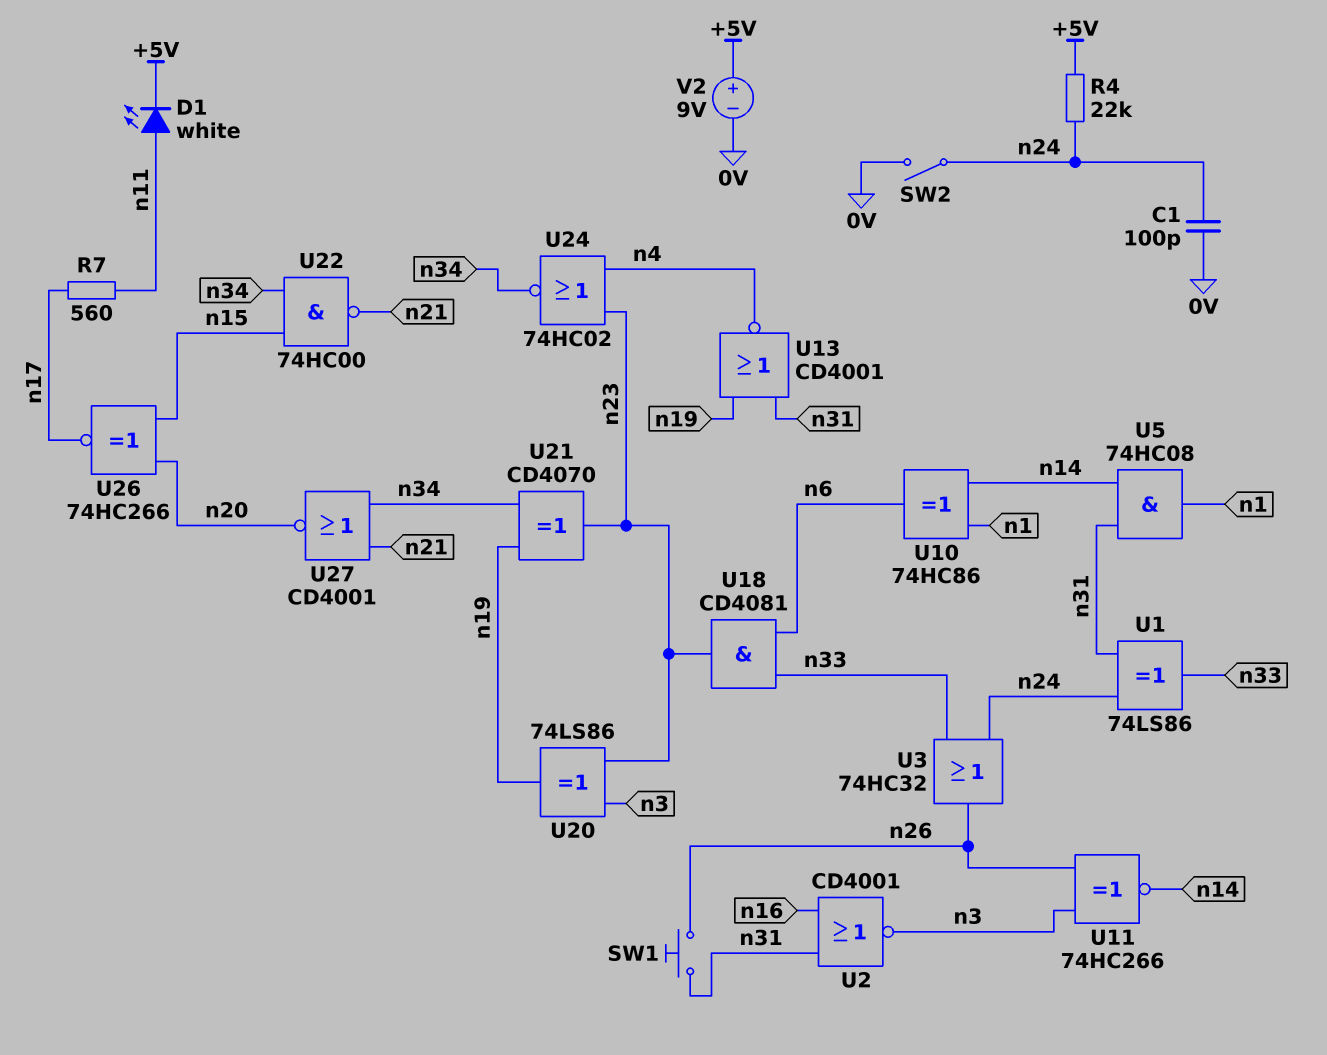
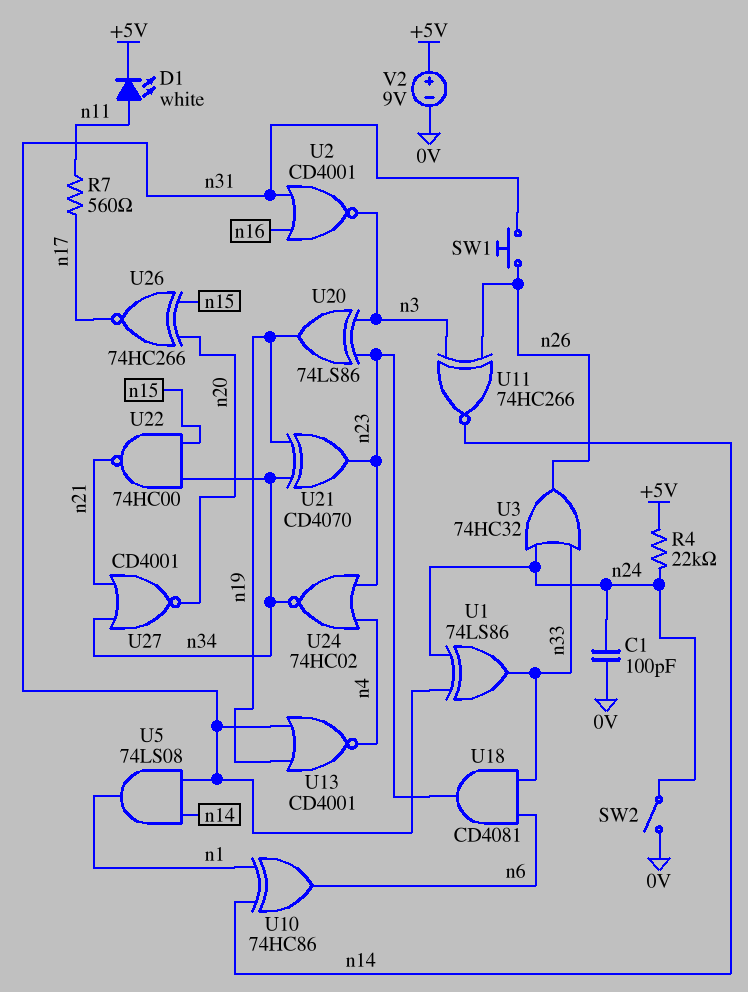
U5: AND 74HC08 (in n14, in n31, out n1) -> AND 74LS08 (in n14, in n31, out n1)

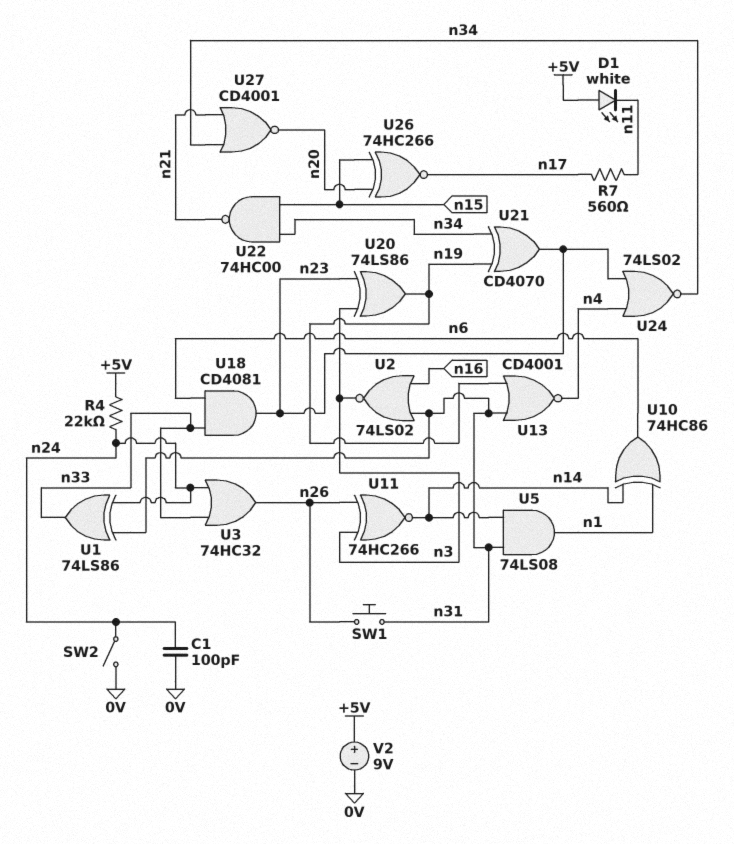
D1: LED white (A n11, K +5V) -> LED white (A +5V, K n11)
U2: NOR CD4001 (in n16, in n31, out n3) -> NOR 74LS02 (in n16, in n31, out n3)
U24: NOR 74HC02 (in n4, in n23, out n34) -> NOR 74LS02 (in n4, in n23, out n34)

